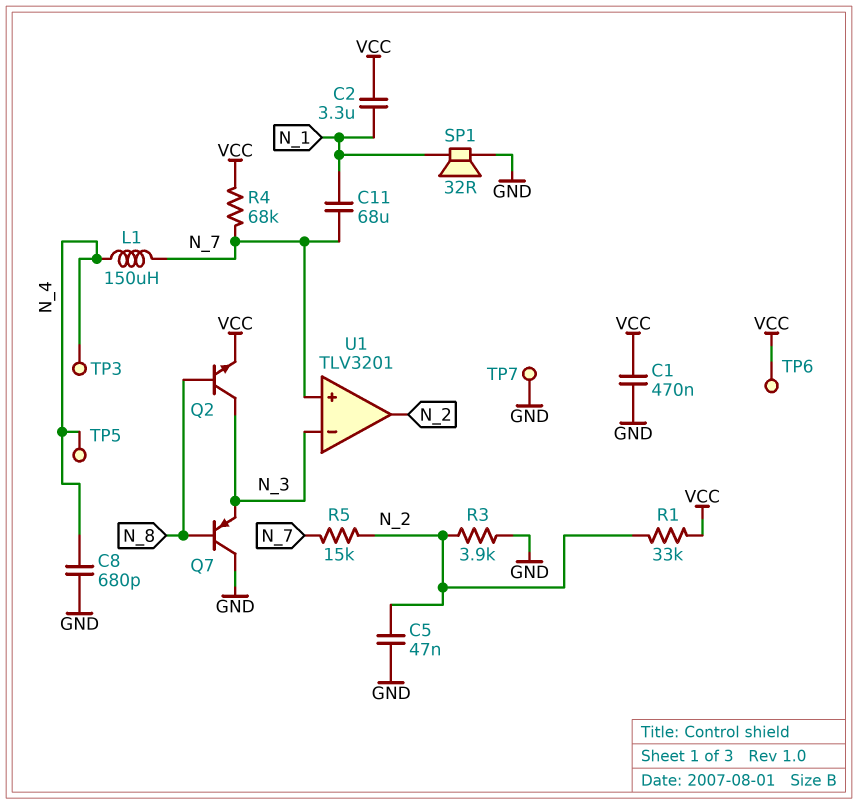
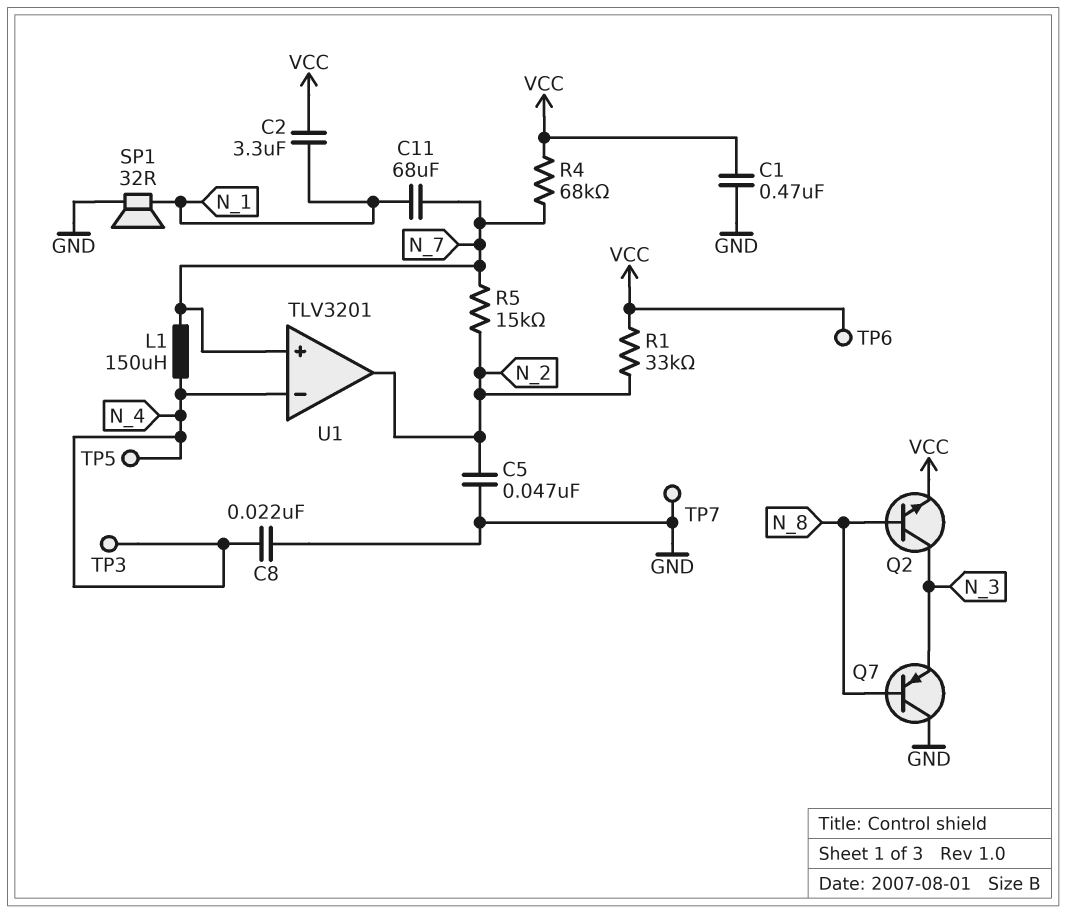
C8: 680pF (GND, N_4) -> 22nF (GND, N_4)
R3: 3.9k (GND, N_2) -> none
U1 pin in-: N_3 -> N_4

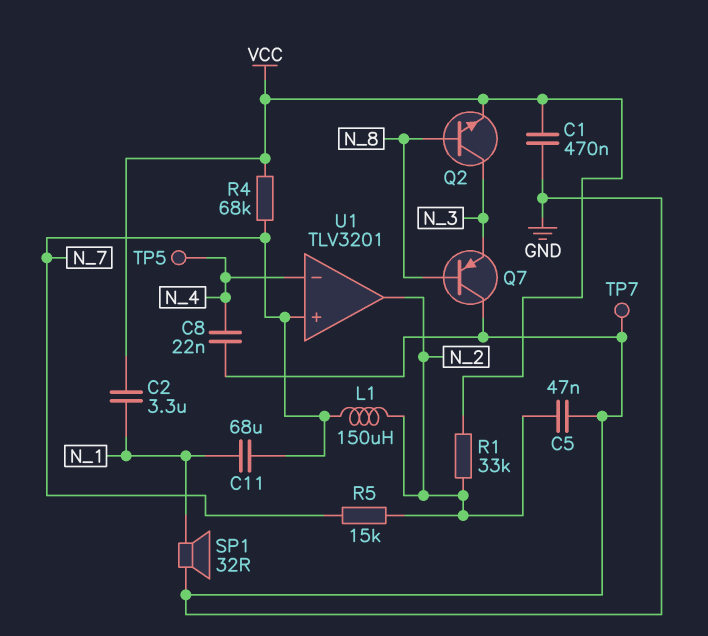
L1: 150uH (N_4, N_7) -> 150uH (N_2, N_7)
TP3: test point (N_4) -> none
TP6: test point (VCC) -> none

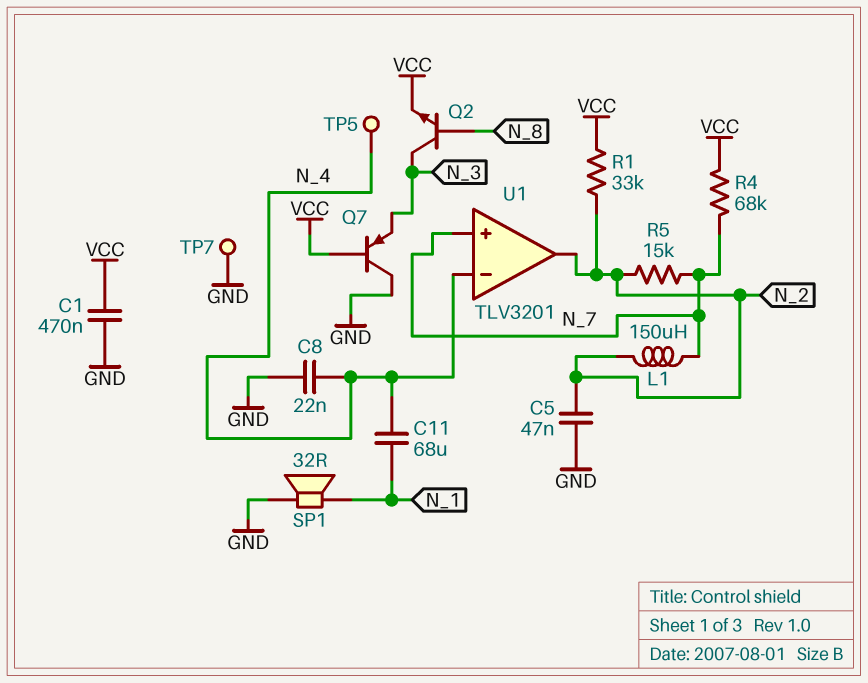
C2: 3.3uF (N_1, VCC) -> none
C11: 68uF (N_1, N_7) -> 68uF (N_1, N_4)
Q7: PNP (B N_8, C GND, E N_3) -> PNP (B VCC, C GND, E N_3)

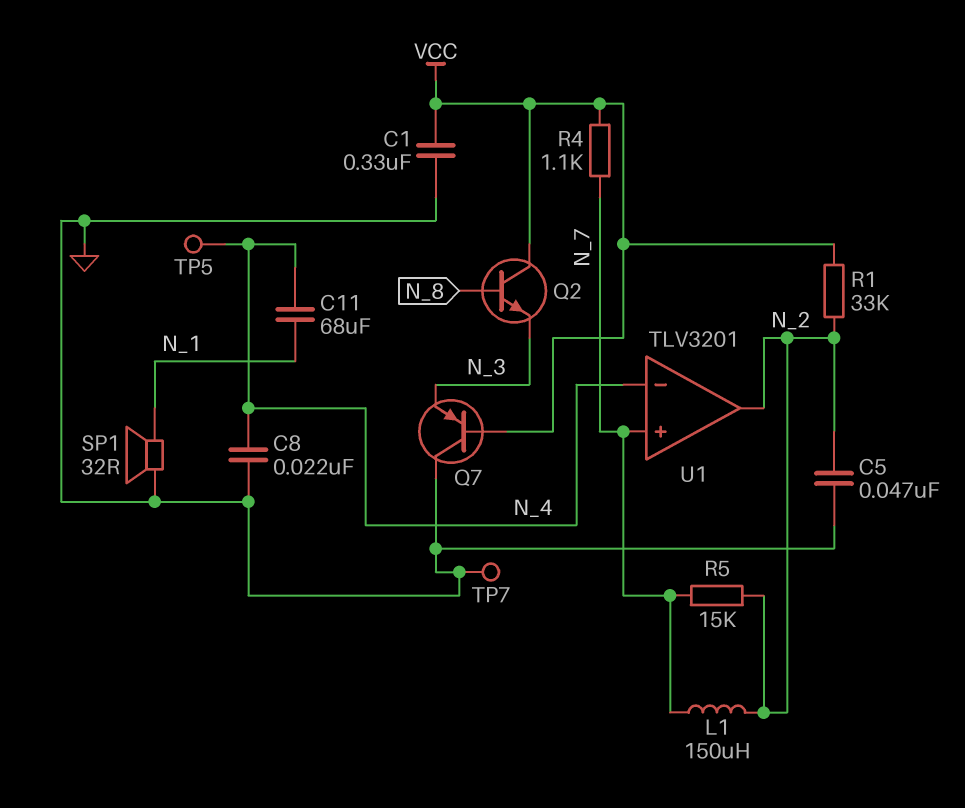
C1: 470nF (GND, VCC) -> 330nF (GND, VCC)
Q2: NPN (B N_8, C N_3, E VCC) -> NPN (B N_8, C VCC, E N_3)
R4: 68k (N_7, VCC) -> 1.1k (N_7, VCC)

